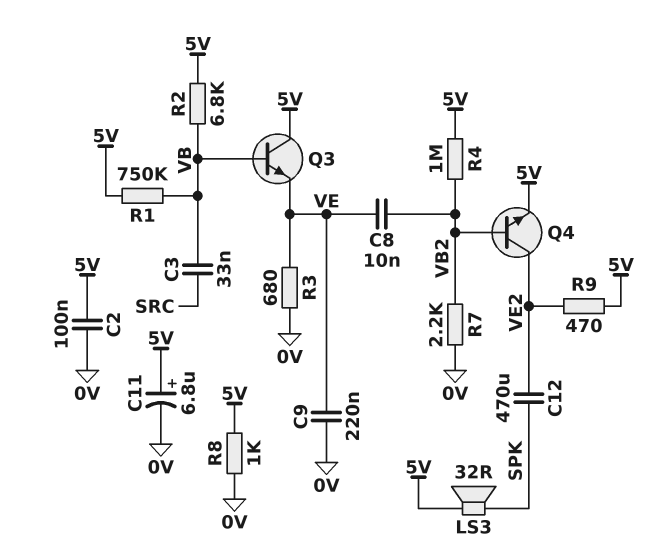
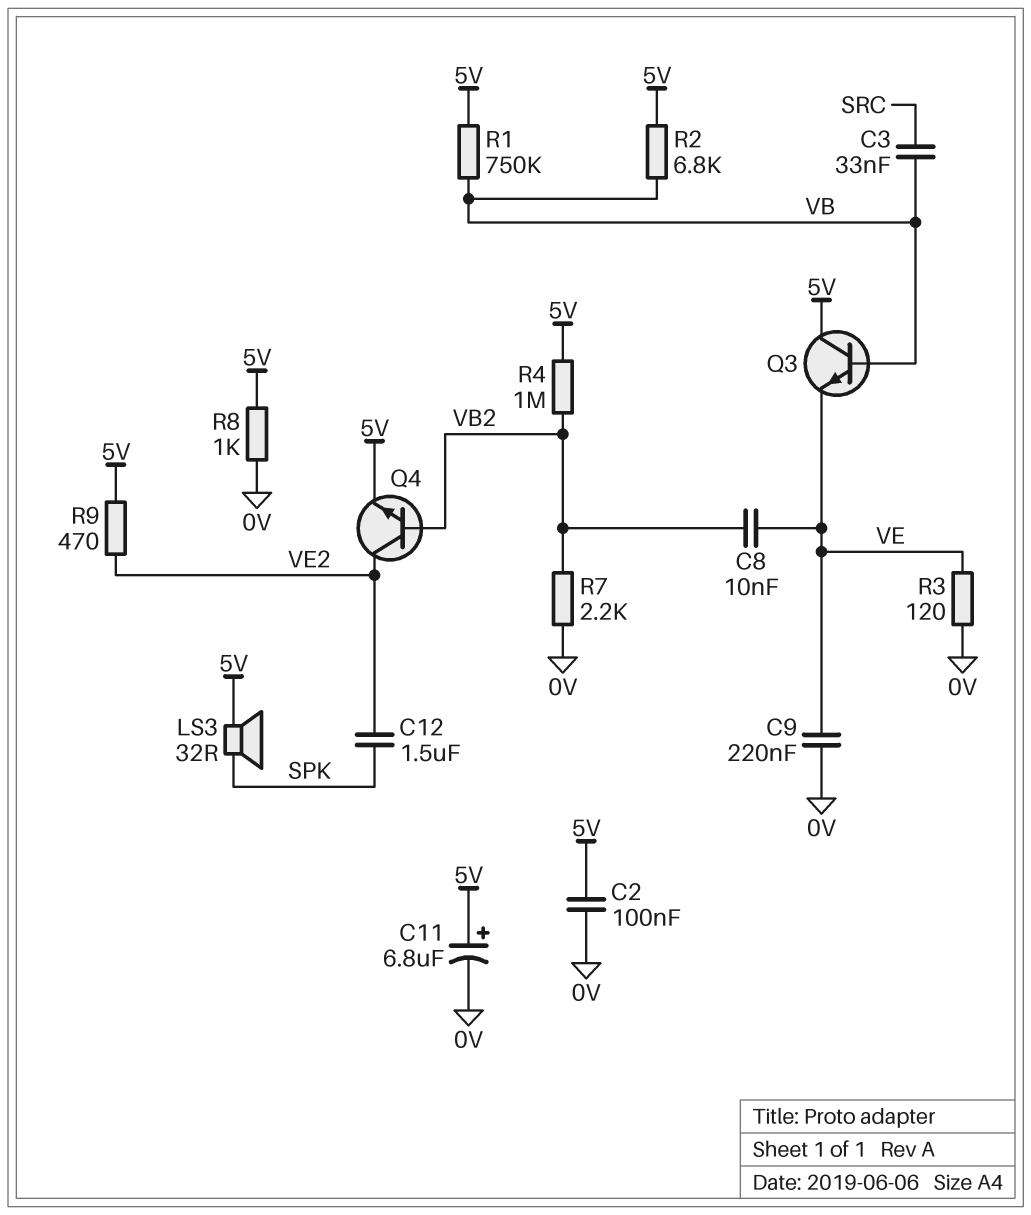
C12: 470uF (SPK, VE2) -> 1.5uF (SPK, VE2)
R3: 680 (0V, VE) -> 120 (0V, VE)

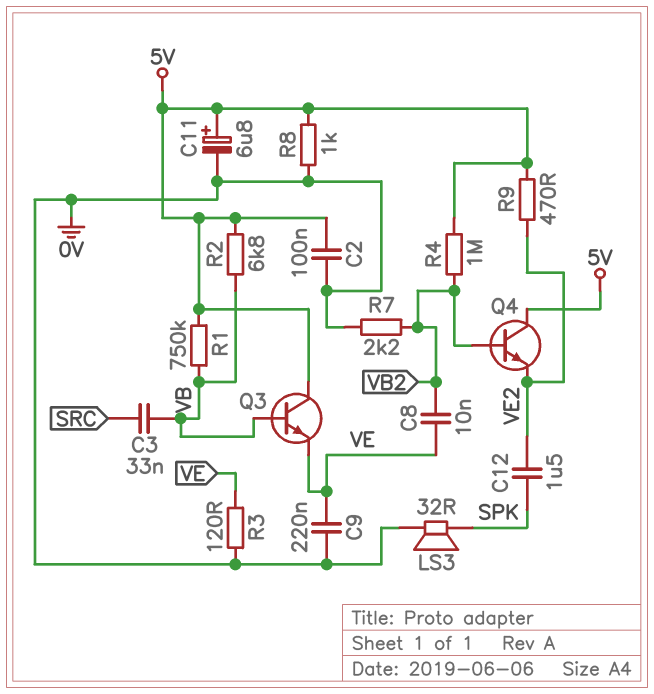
LS3: speaker 32R (5V, SPK) -> speaker 32R (0V, SPK)
Q4: NPN (B VB2, C VE2, E 5V) -> NPN (B VB2, C 5V, E VE2)

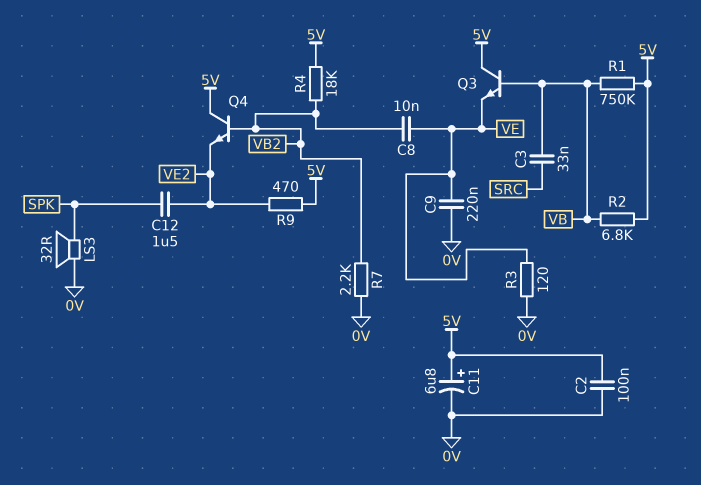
R4: 1M (5V, VB2) -> 18k (5V, VB2)
R8: 1k (0V, 5V) -> none

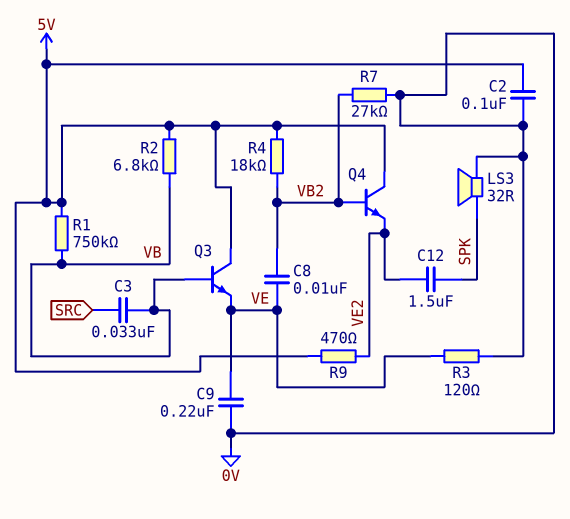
C11: 6.8uF (plus 5V, minus 0V) -> none
R7: 2.2k (0V, VB2) -> 27k (0V, VB2)

